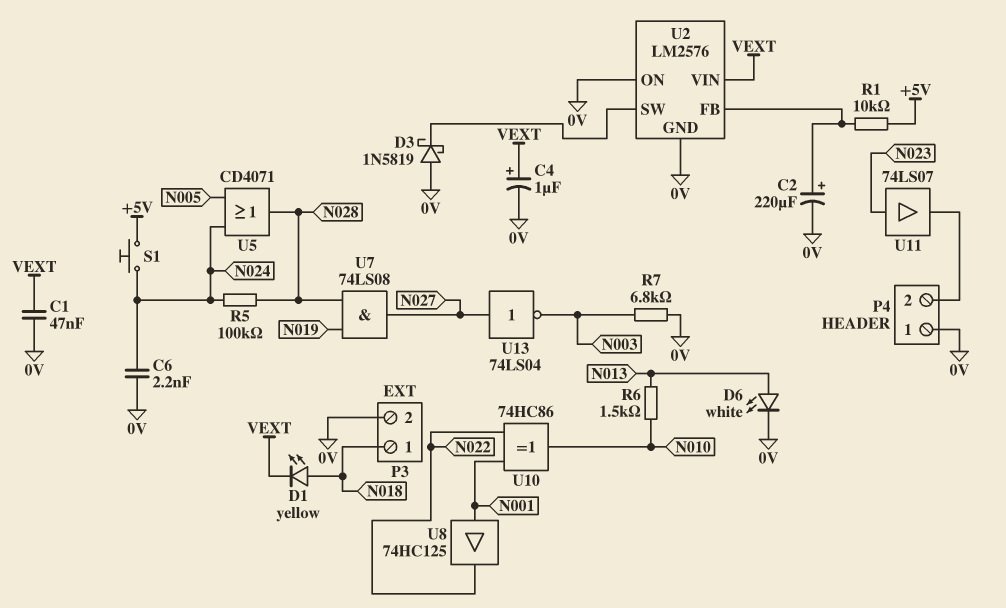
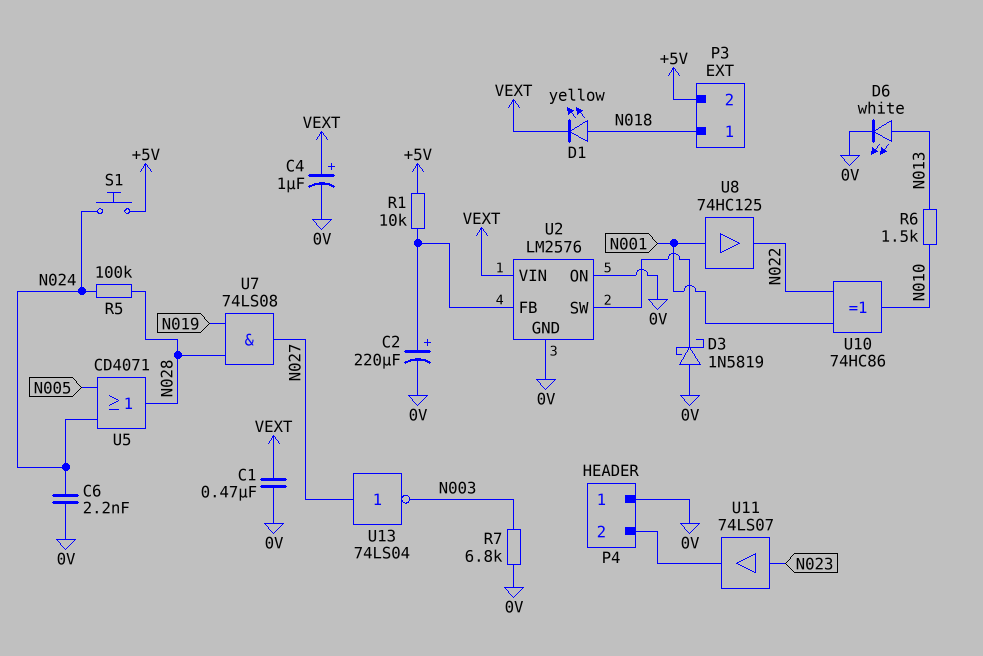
C1: 47nF (0V, VEXT) -> 470nF (0V, VEXT)
P3 pin 2: 0V -> +5V

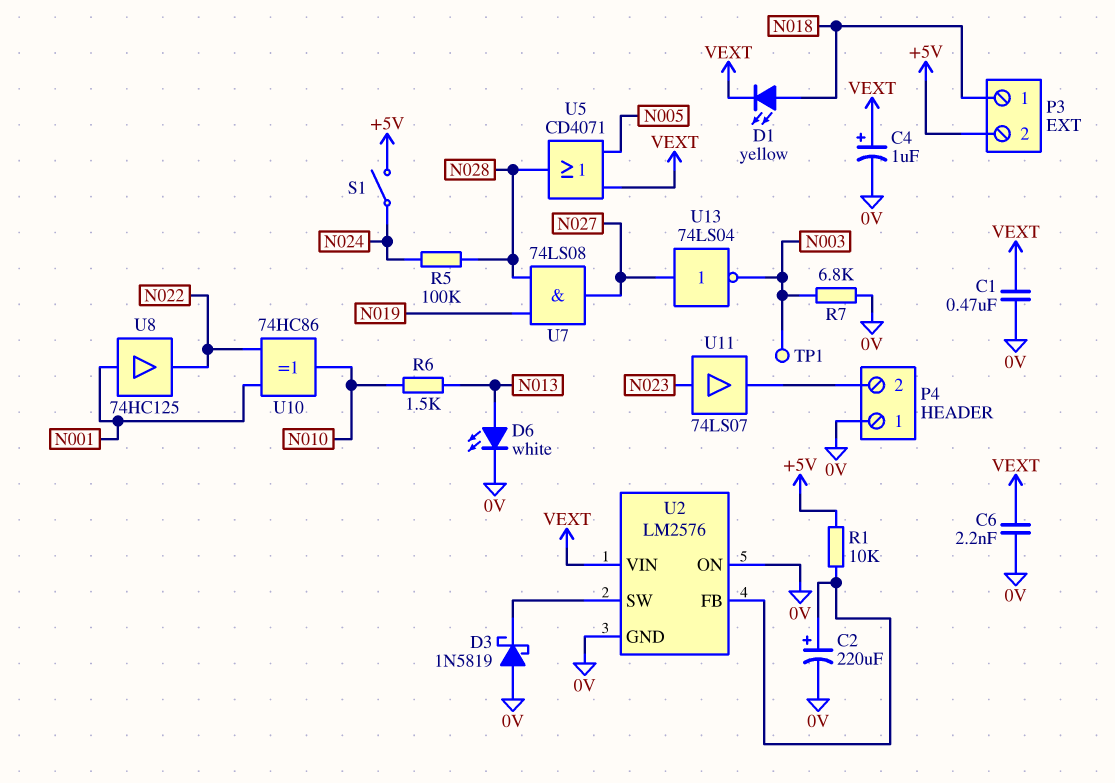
C6: 2.2nF (0V, N024) -> 2.2nF (0V, VEXT)
S1: button (+5V, N024) -> switch (+5V, N024)
TP1: none -> test point (N003)
U5: OR CD4071 (in N005, in N024, out N028) -> OR CD4071 (in N005, in VEXT, out N028)

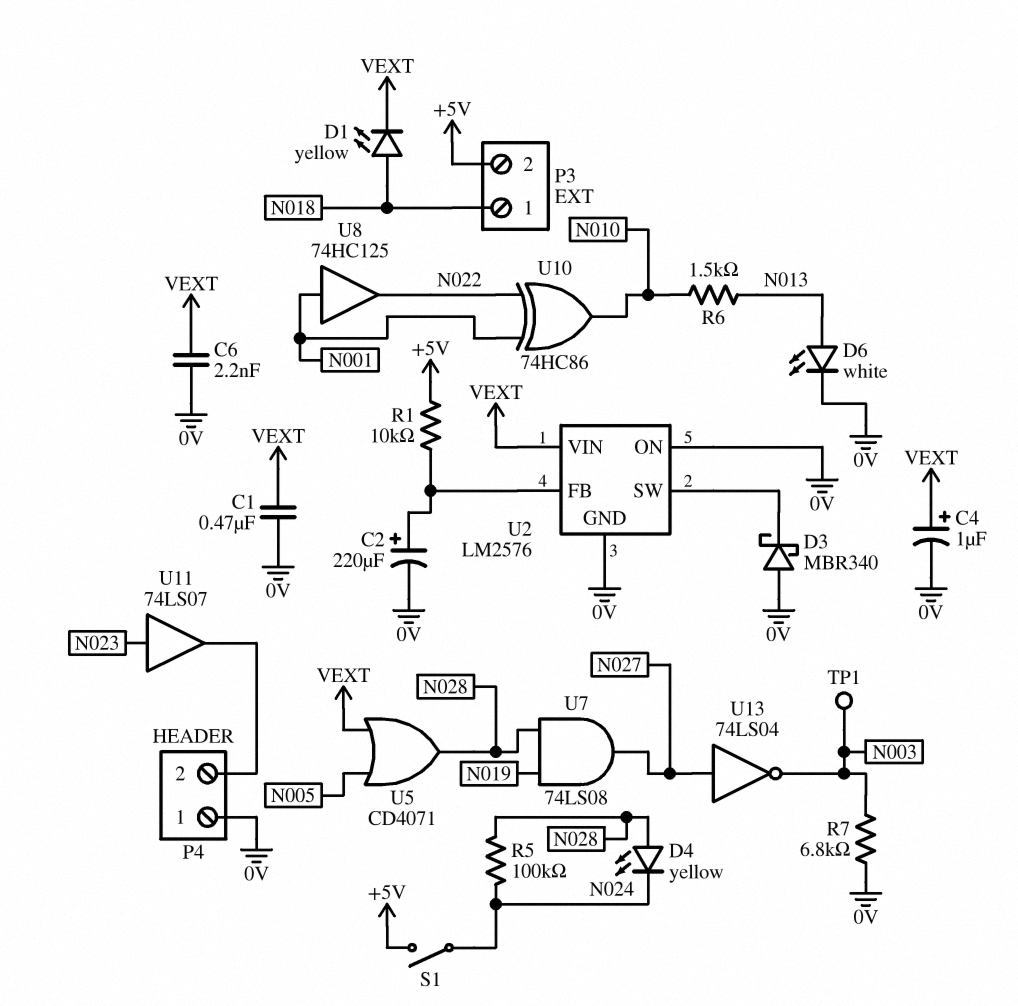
D3: schottky 1N5819 (A 0V, K U2/SW) -> schottky MBR340 (A 0V, K U2/SW)
D4: none -> LED yellow (A N028, K N024)

